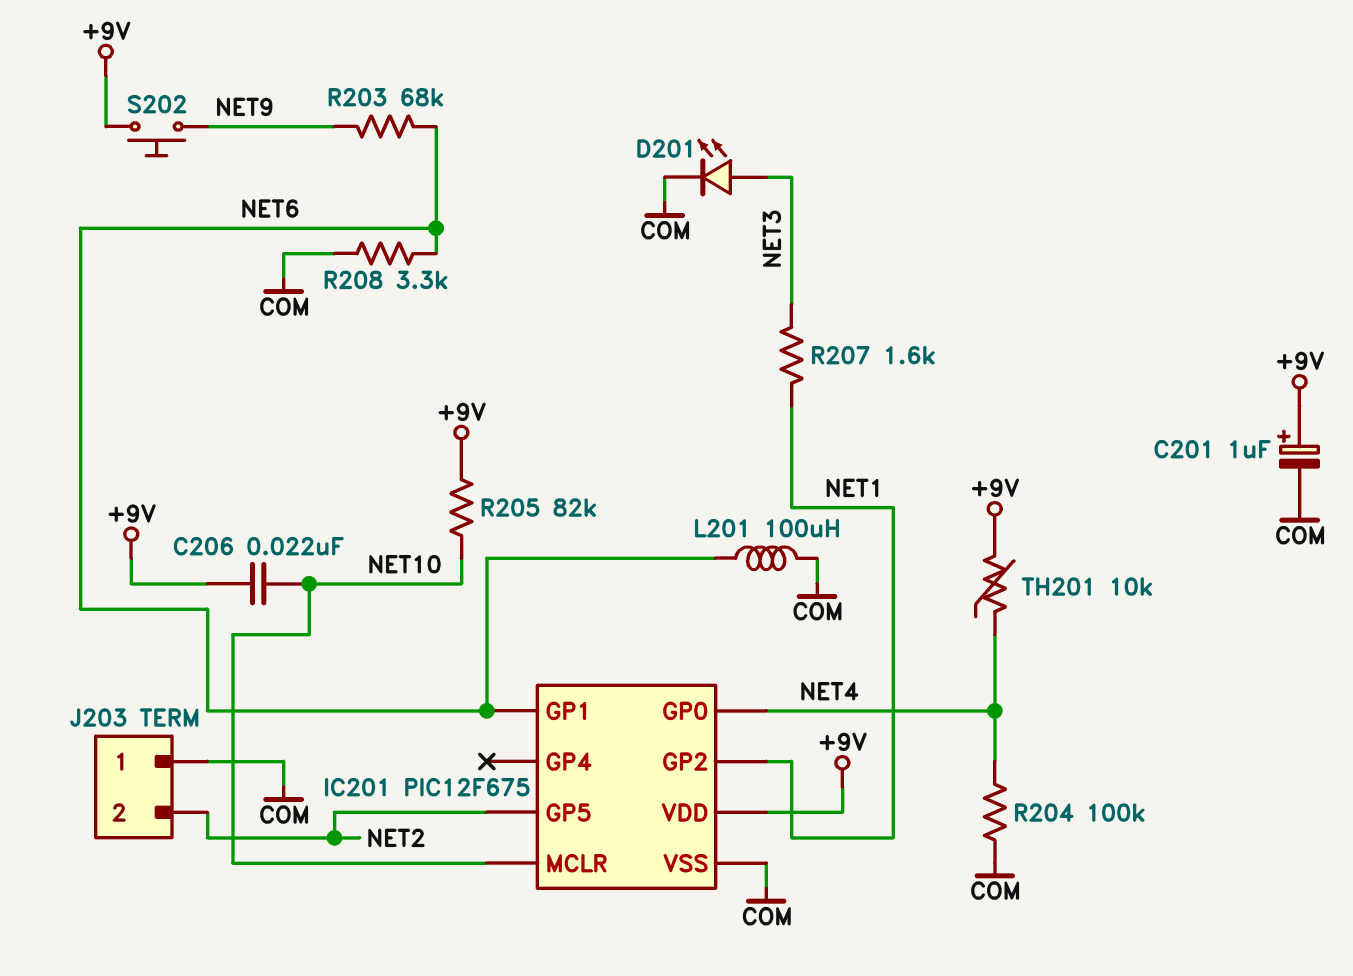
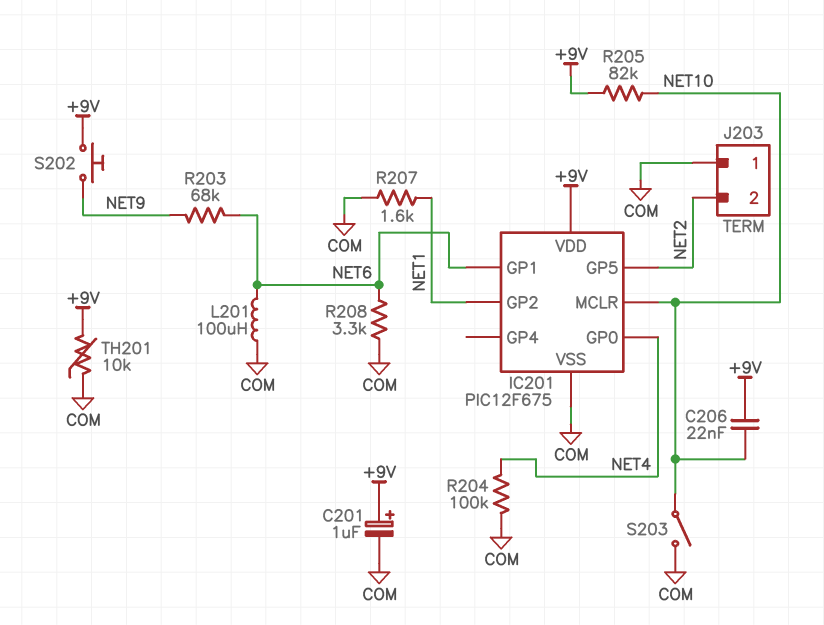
D201: LED (A NET3, K COM) -> none
R207: 1.6k (NET1, NET3) -> 1.6k (COM, NET1)
S203: none -> switch (COM, NET10)
TH201: 10k (+9V, NET4) -> 10k (+9V, COM)

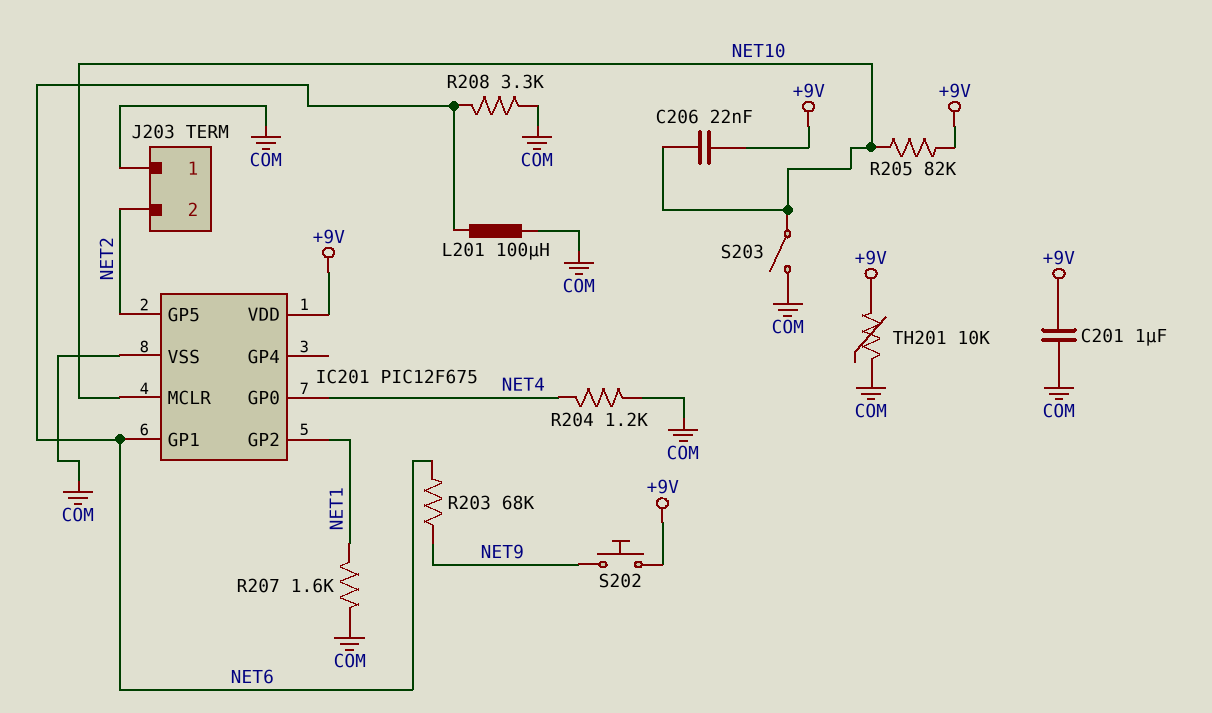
C201: 1uF (plus +9V, minus COM) -> 1uF (+9V, COM)
R204: 100k (COM, NET4) -> 1.2k (COM, NET4)

